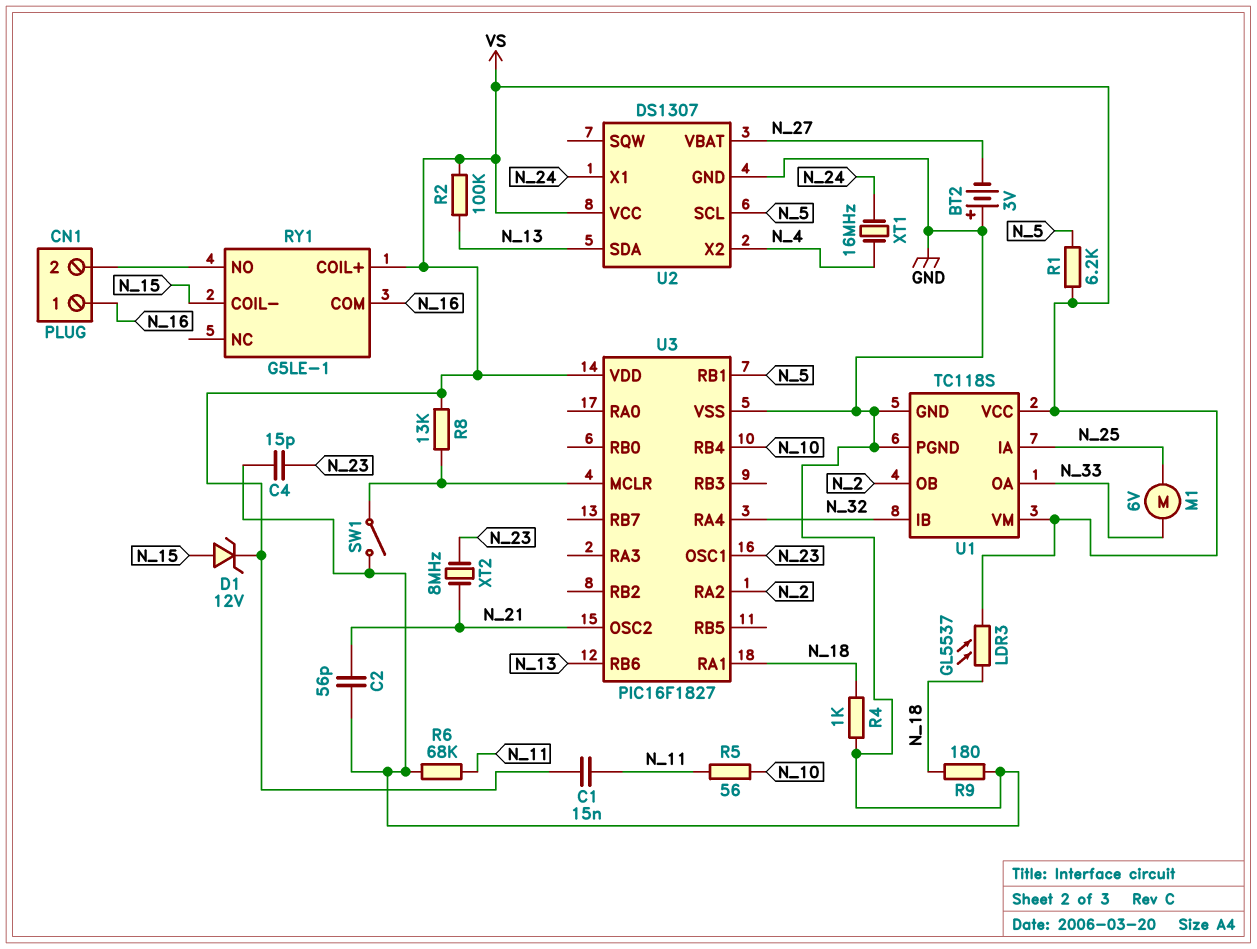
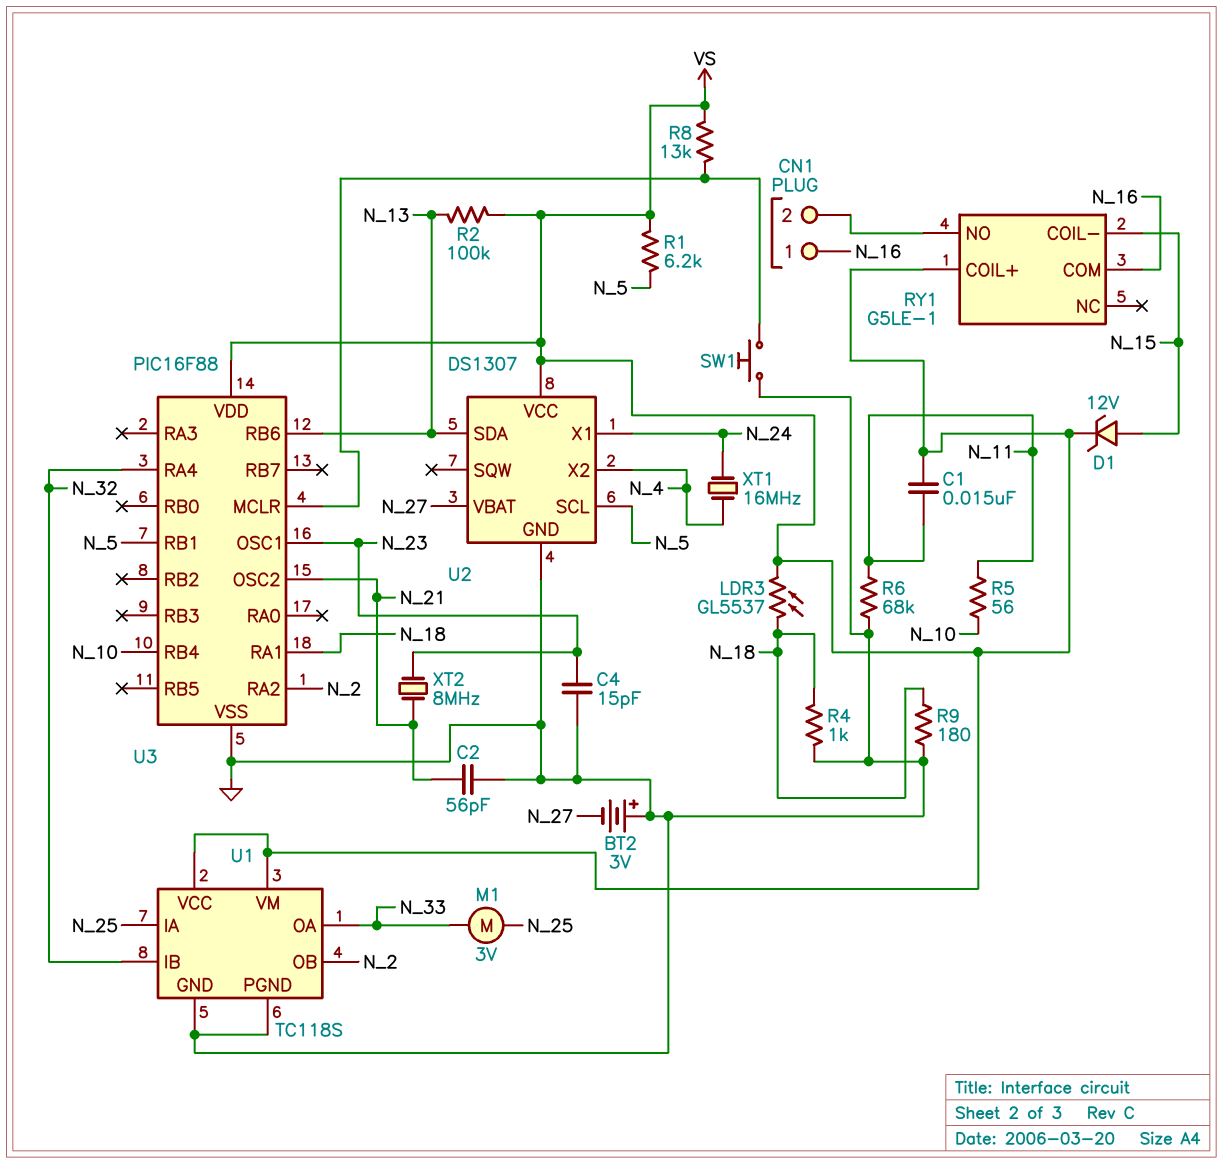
M1: motor 6V (N_25, N_33) -> motor 3V (N_25, N_33)
SW1: switch (GND, U3/MCLR) -> button (GND, U3/MCLR)
U3: PIC16F1827 -> PIC16F88

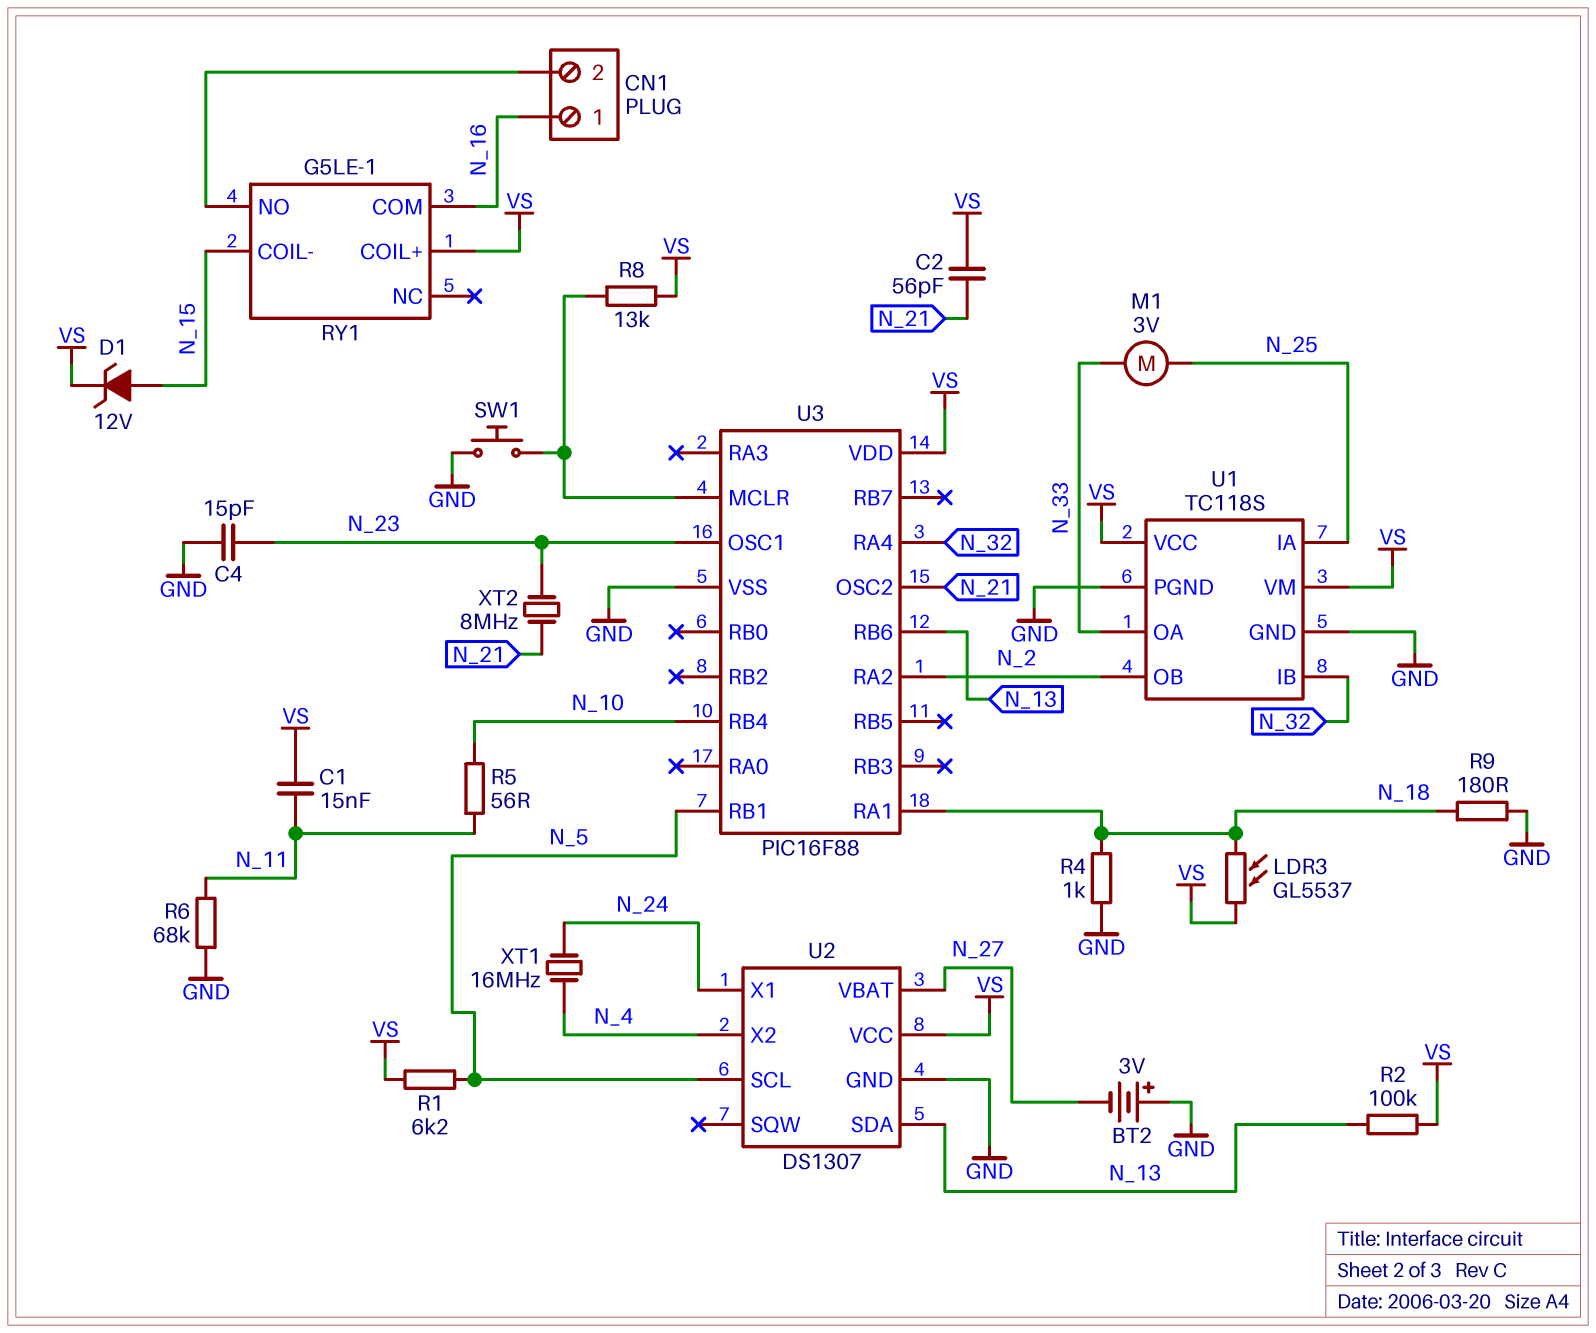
C2: 56pF (GND, N_21) -> 56pF (N_21, VS)

